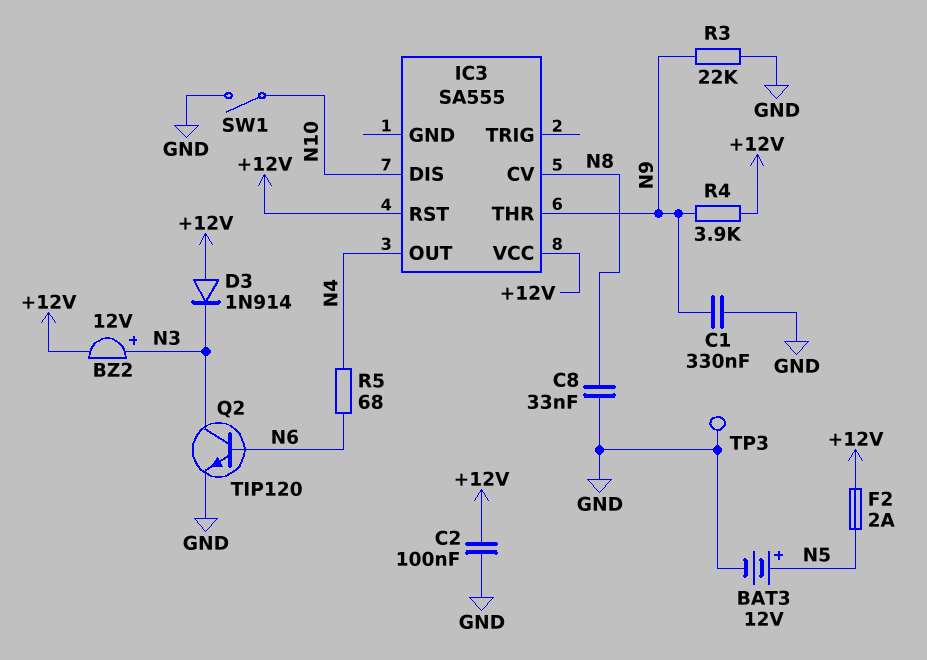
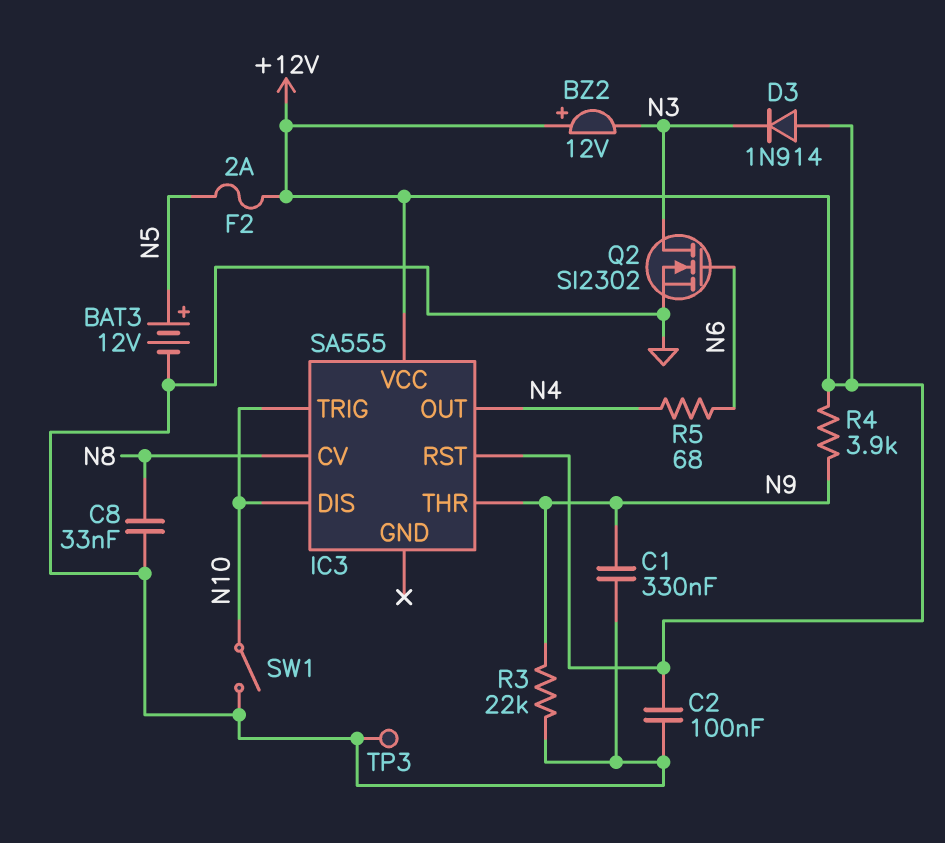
BZ2: buzzer 12V (plus N3, minus +12V) -> buzzer 12V (plus +12V, minus N3)
IC3 pin TRIG: none -> N10
Q2: NPN TIP120 (B N6, C N3, E GND) -> NMOS SI2302 (G N6, D N3, S GND)

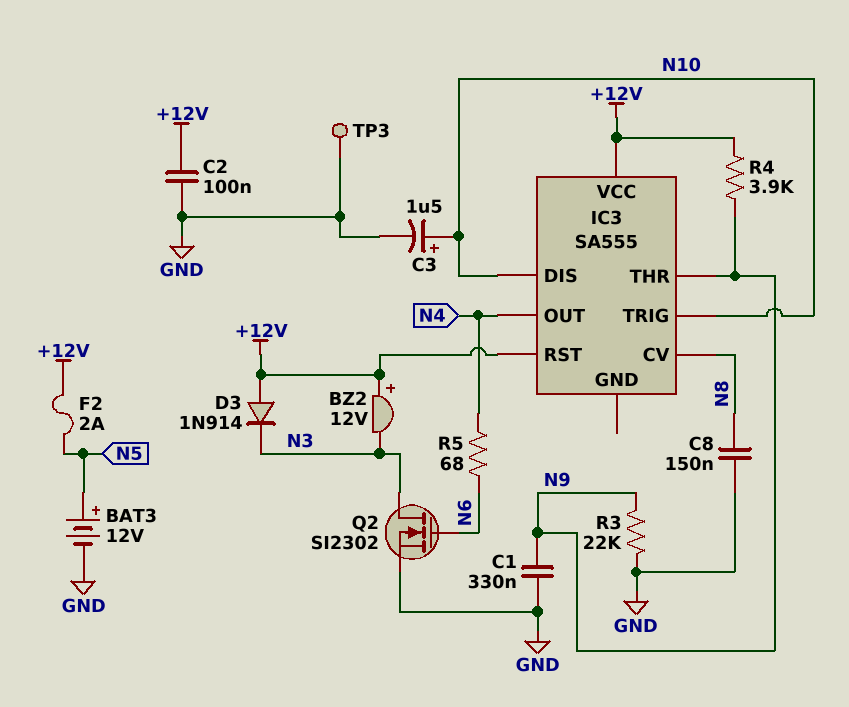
C3: none -> 1.5uF (plus N10, minus GND)
C8: 33nF (GND, N8) -> 150nF (GND, N8)
SW1: switch (GND, N10) -> none

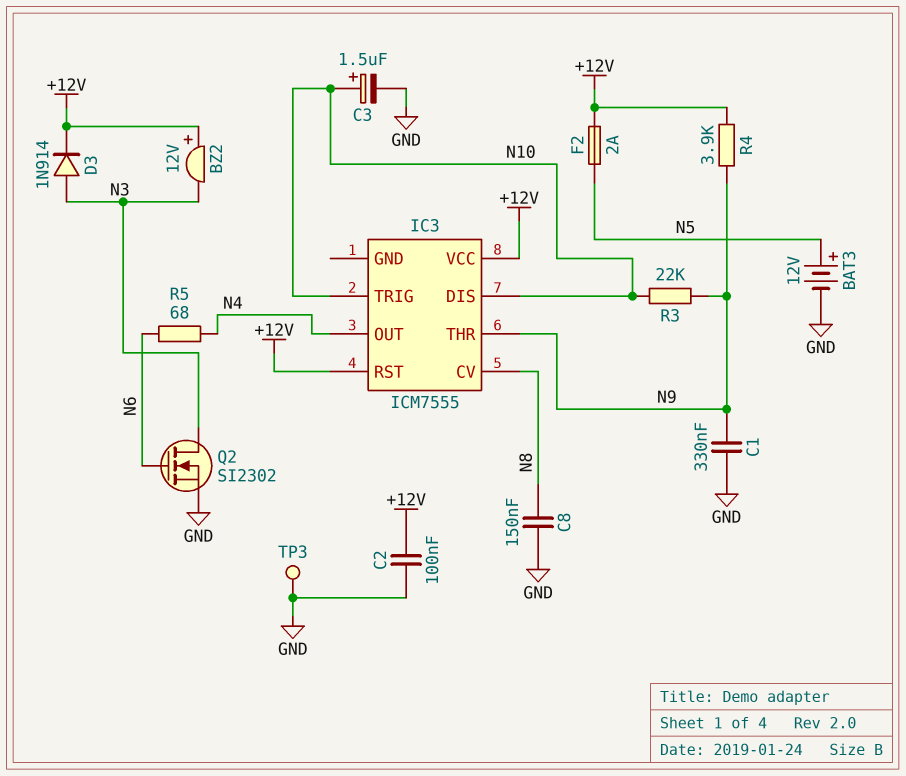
D3: diode 1N914 (A +12V, K N3) -> diode 1N914 (A N3, K +12V)
IC3: SA555 -> ICM7555
R3: 22k (GND, N9) -> 22k (N9, N10)

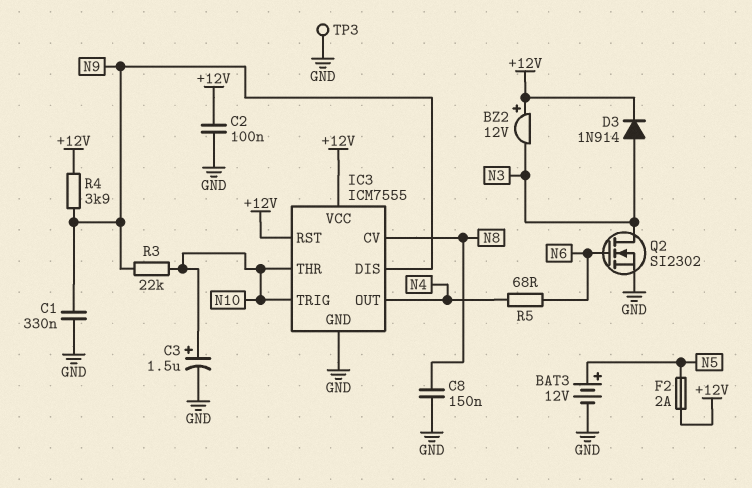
IC3 pin DIS: N10 -> N9
IC3 pin GND: none -> GND
IC3 pin THR: N9 -> N10

